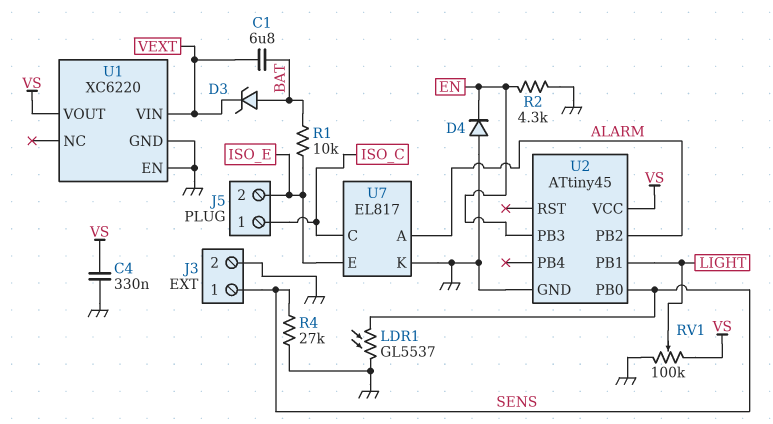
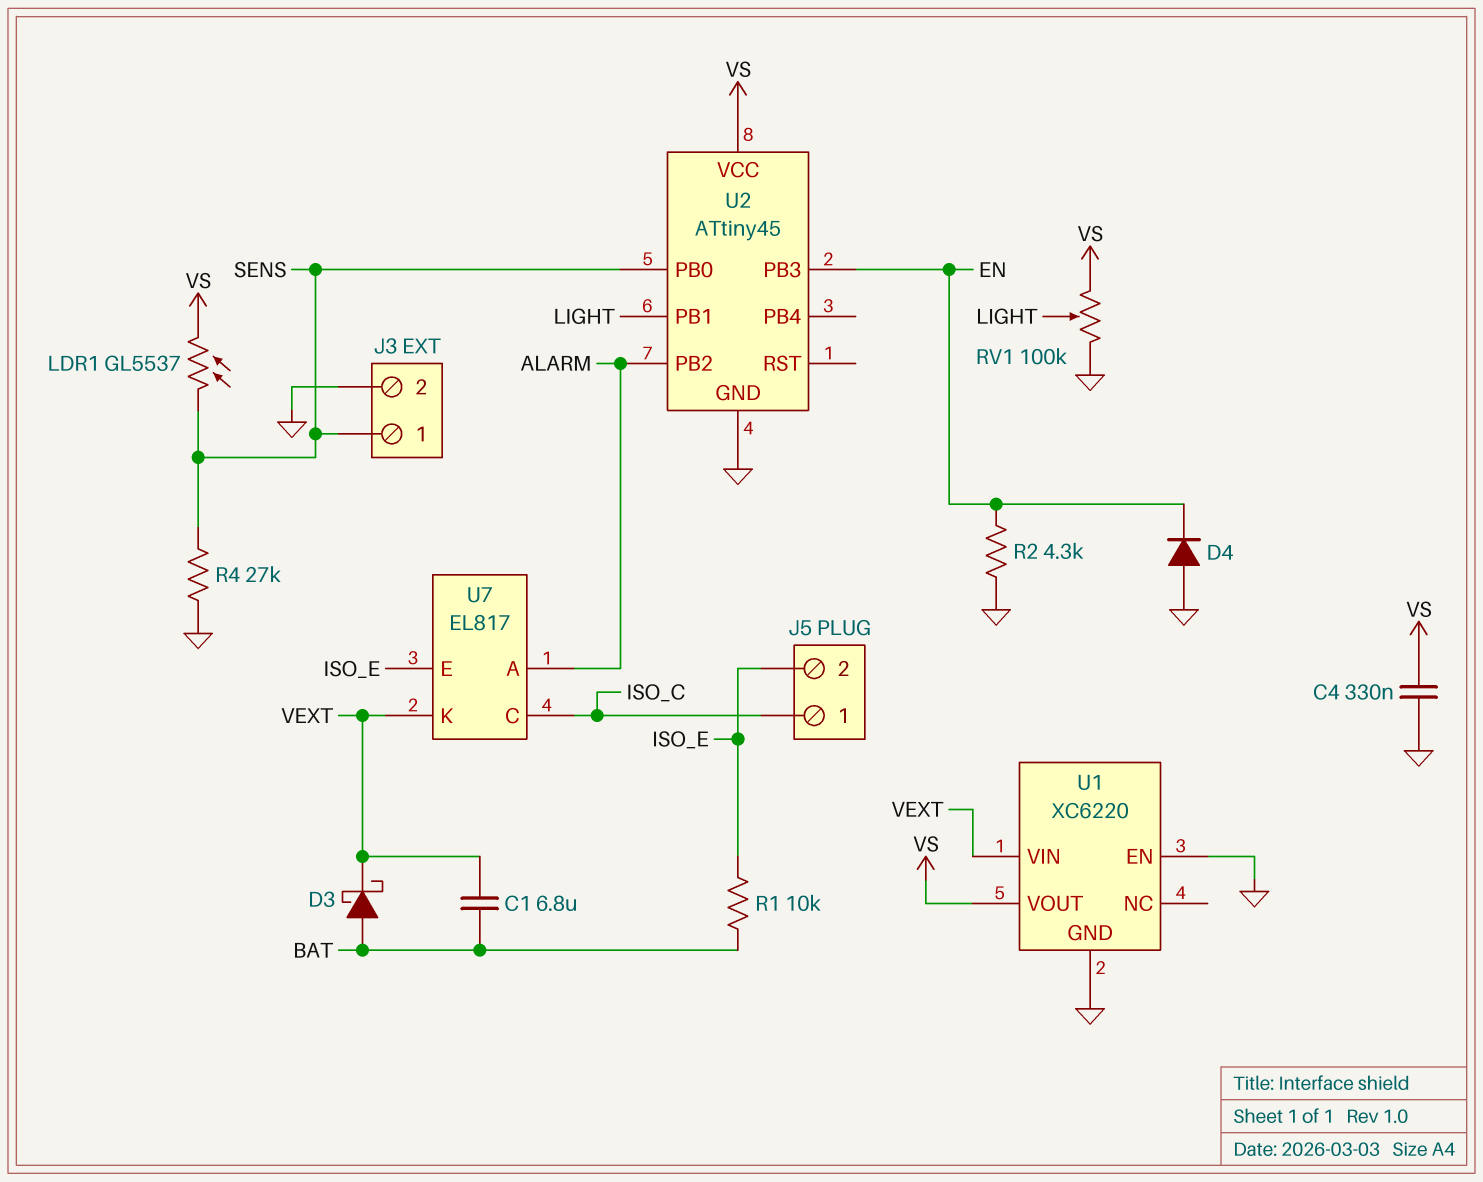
D3: zener (A BAT, K VEXT) -> schottky (A BAT, K VEXT)
LDR1: GL5537 (GND, SENS) -> GL5537 (SENS, VS)
U7 pin K: GND -> VEXT

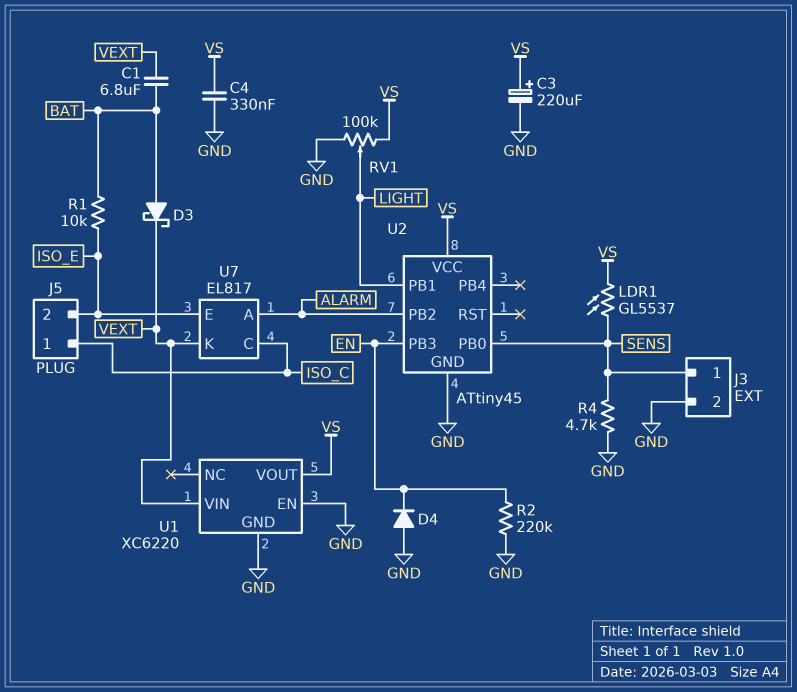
C3: none -> 220uF (plus VS, minus GND)
R2: 4.3k (EN, GND) -> 220k (EN, GND)
R4: 27k (GND, SENS) -> 4.7k (GND, SENS)

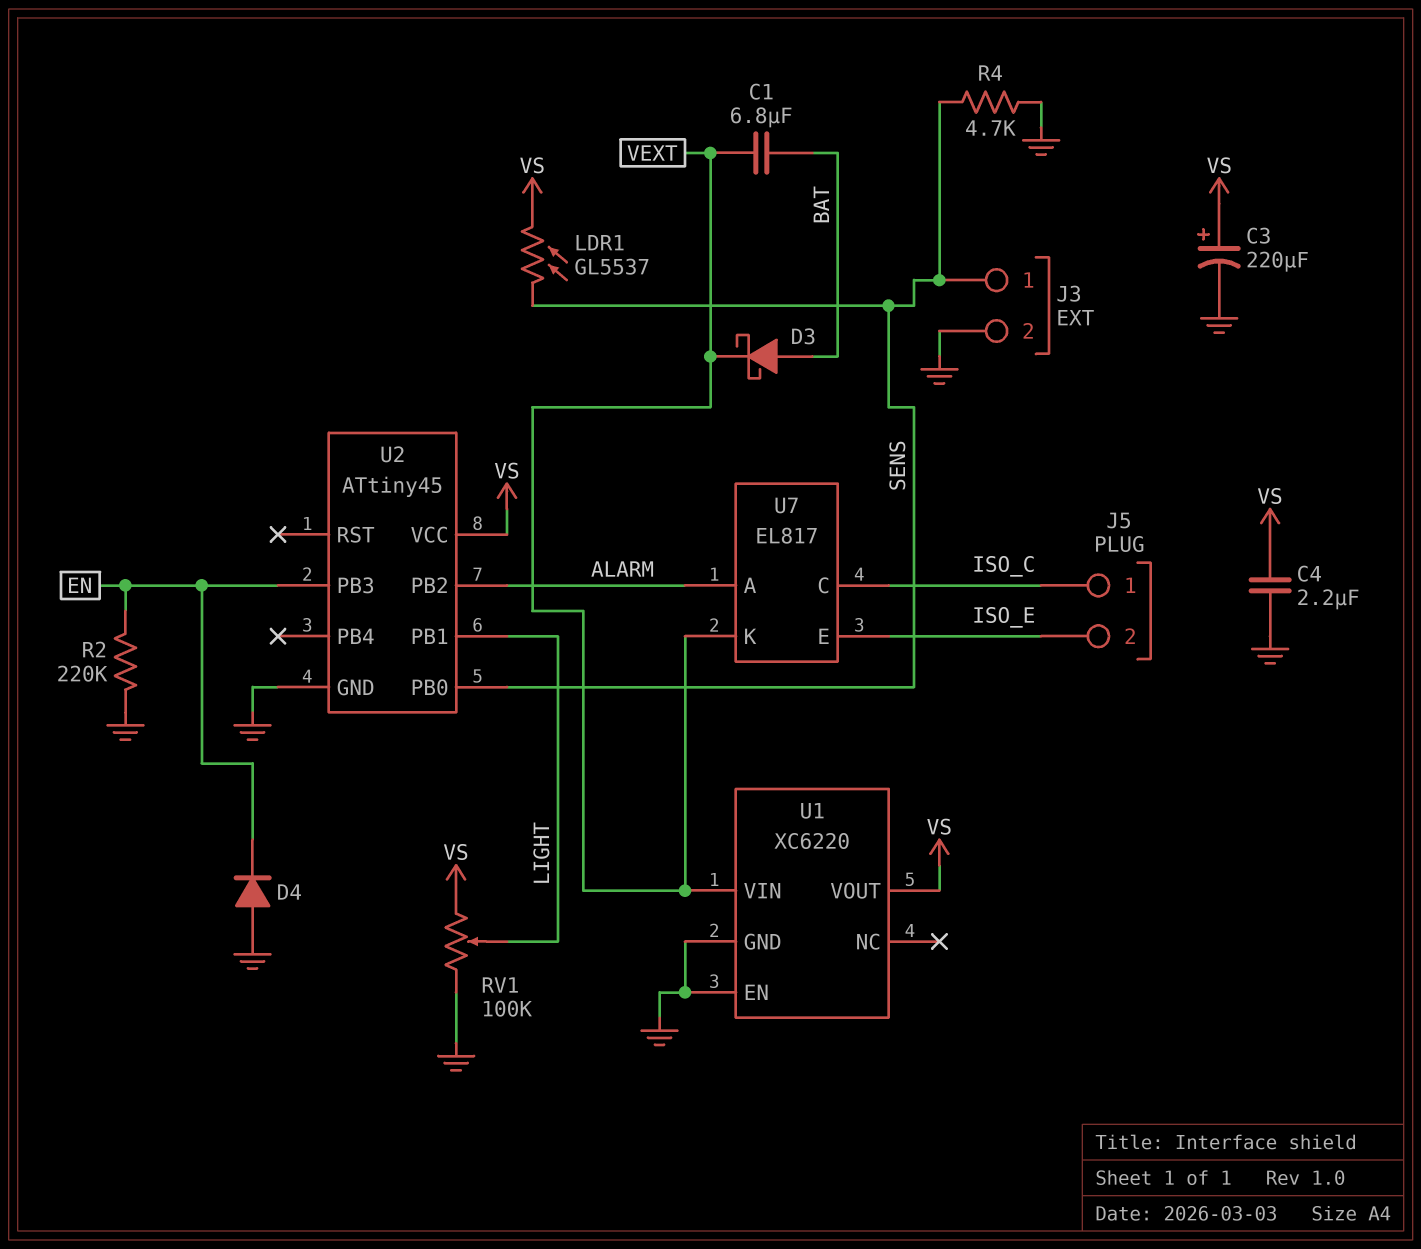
C4: 330nF (GND, VS) -> 2.2uF (GND, VS)
R1: 10k (BAT, ISO_E) -> none

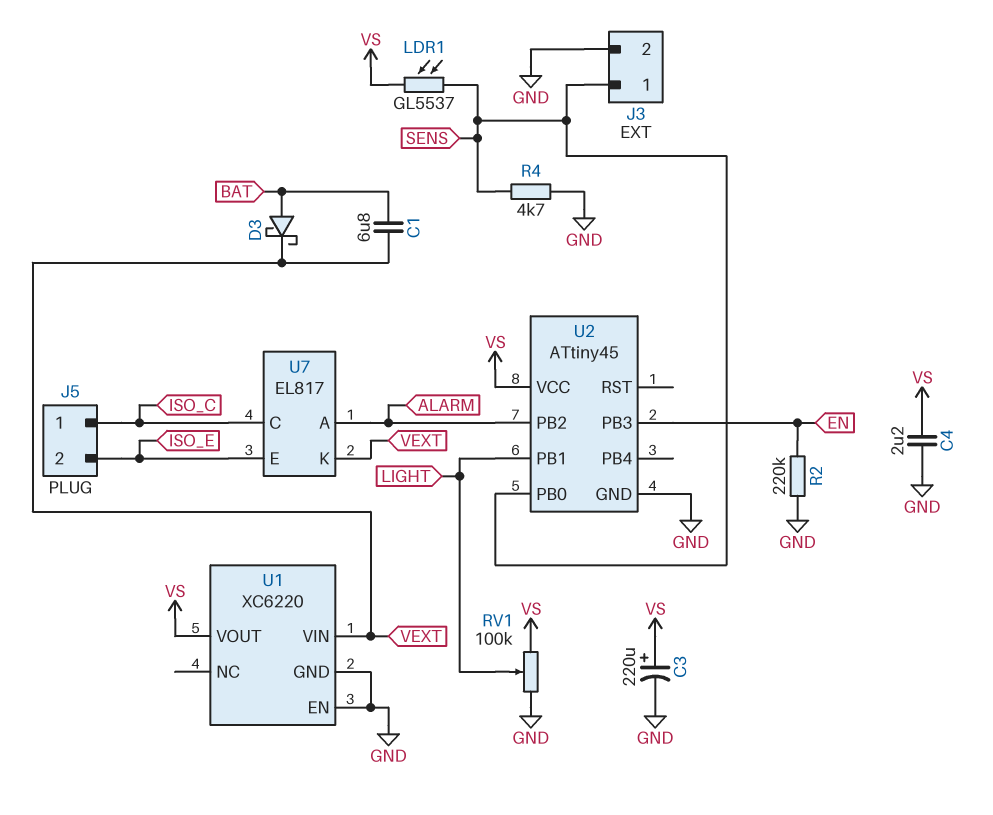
D4: diode (A GND, K EN) -> none

